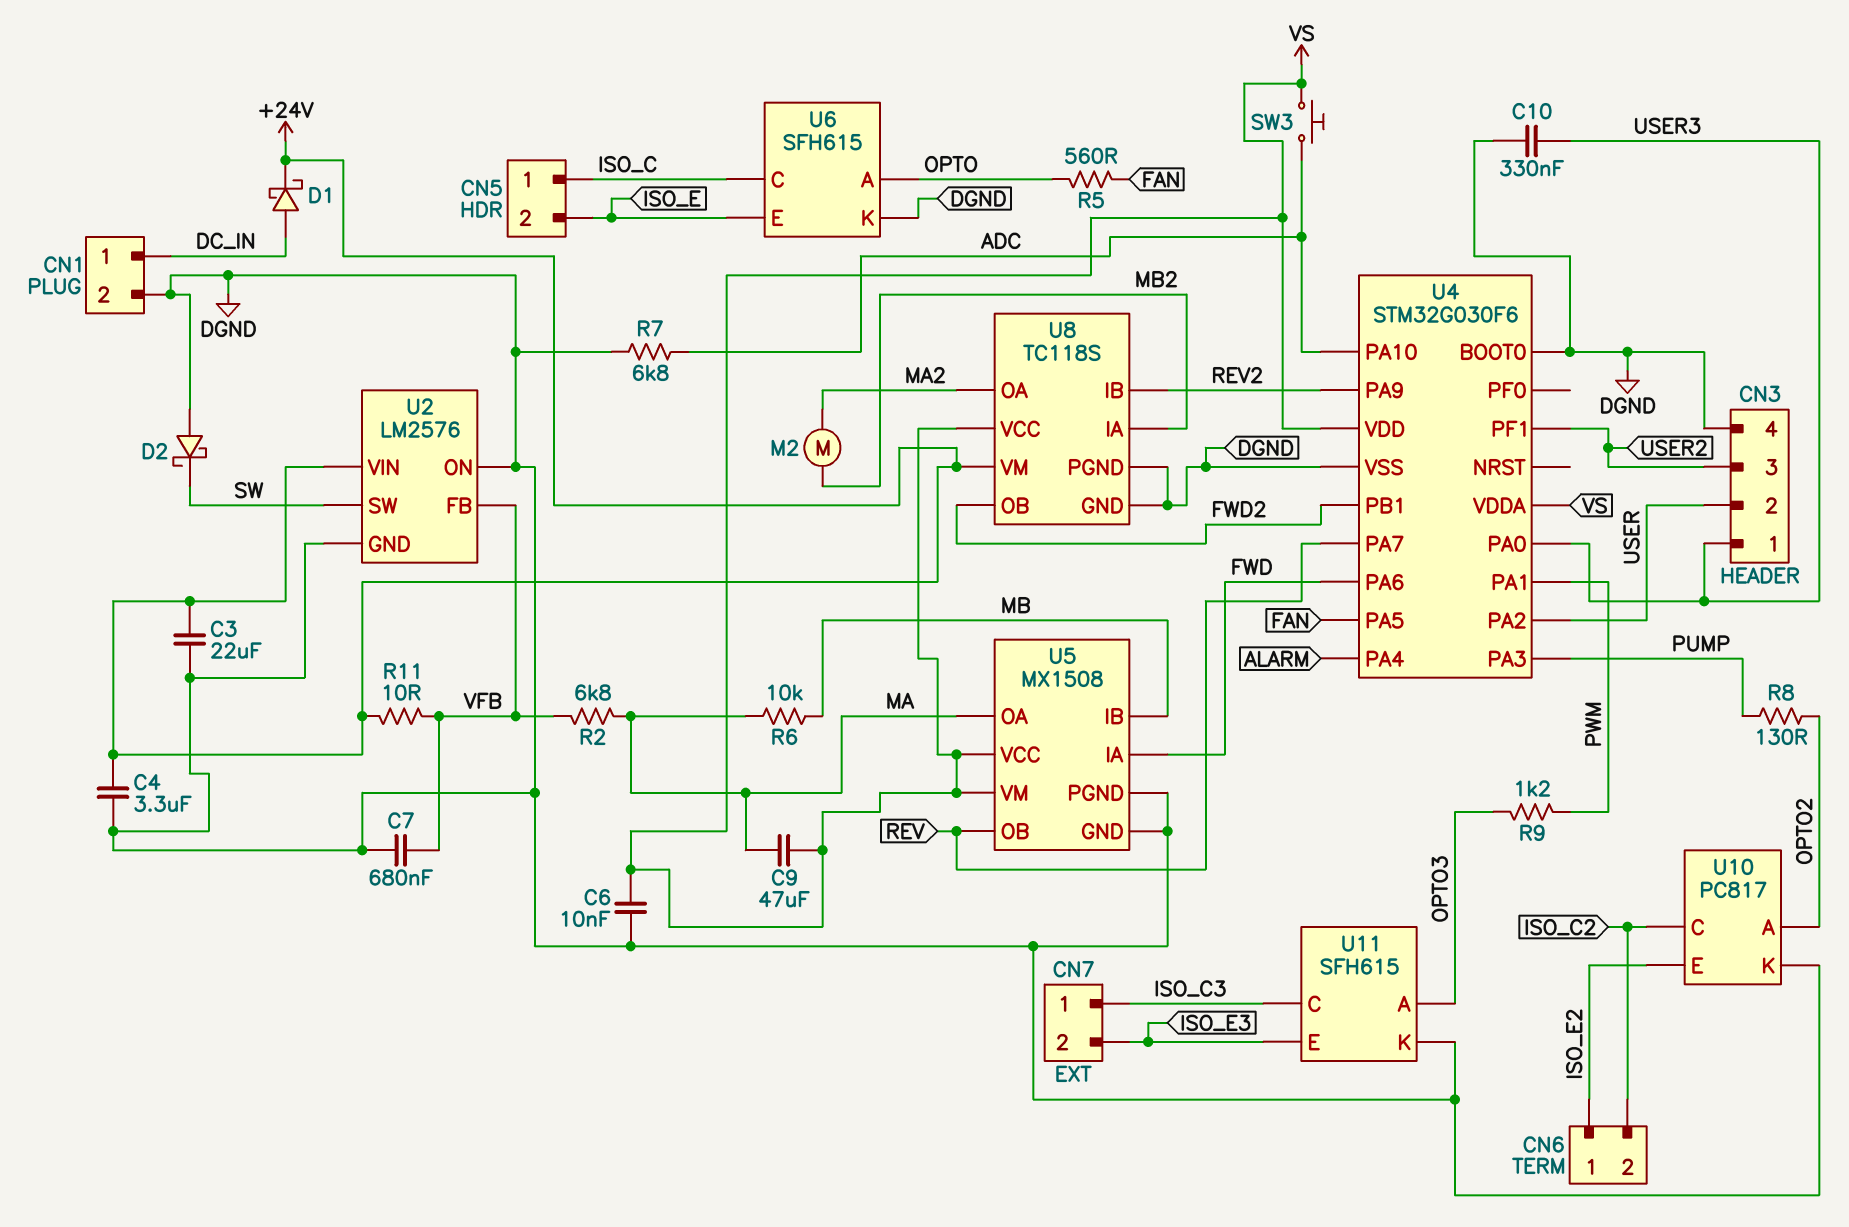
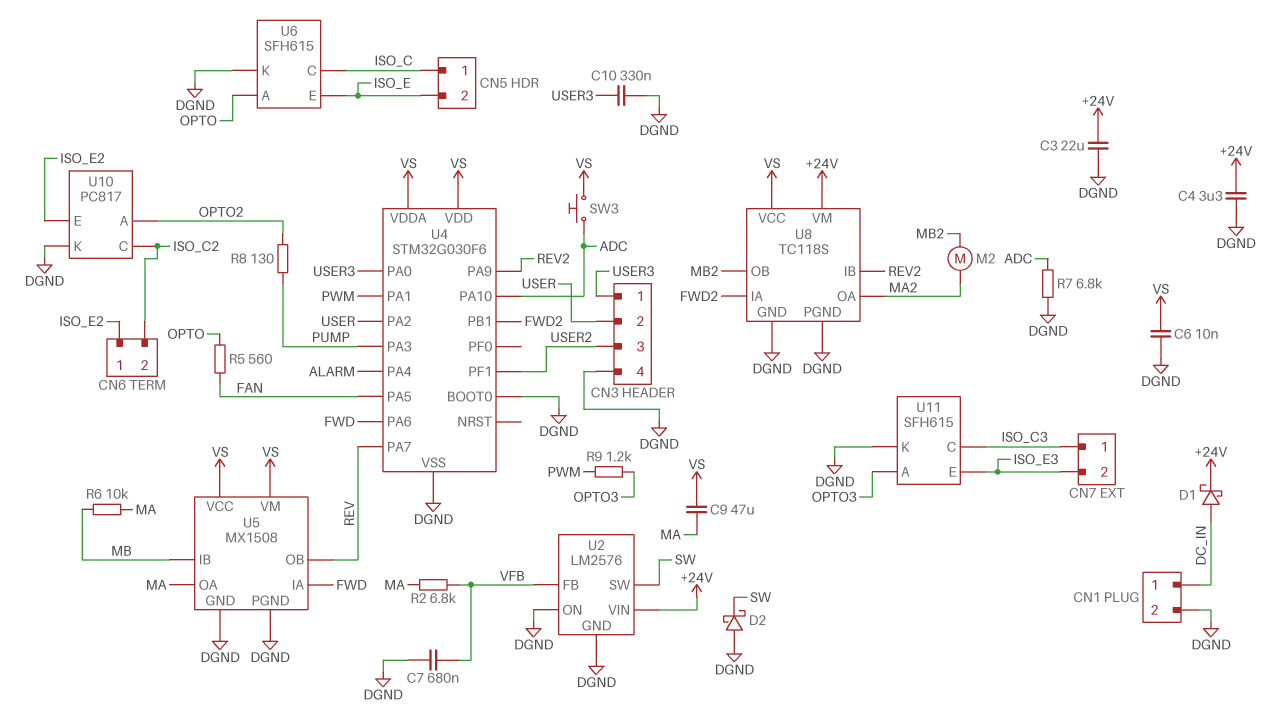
R11: 10 (+24V, VFB) -> none
U8 pin IA: MB2 -> FWD2
U8 pin OB: FWD2 -> MB2

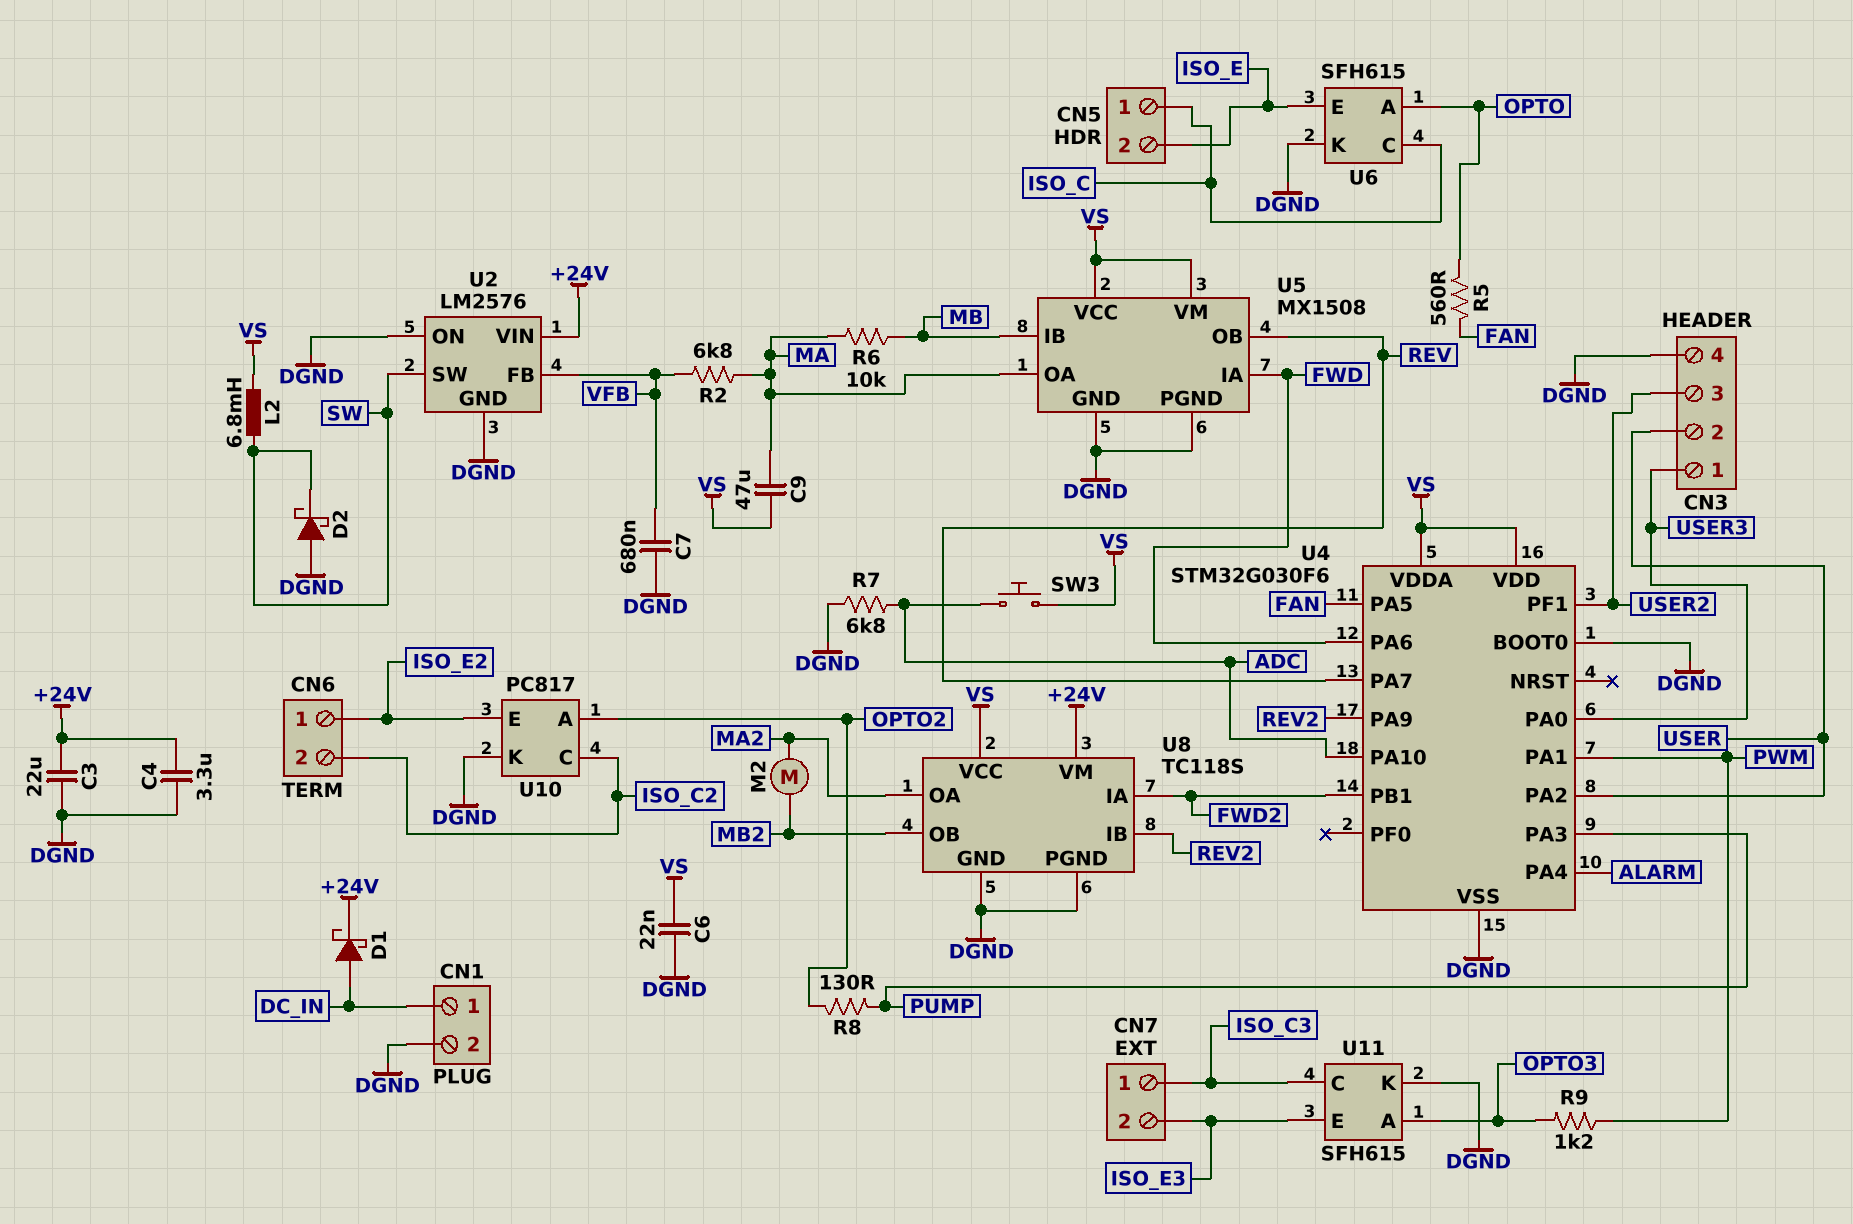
C6: 10nF (DGND, VS) -> 22nF (DGND, VS)
C10: 330nF (DGND, USER3) -> none
L2: none -> 6.8mH (SW, VS)

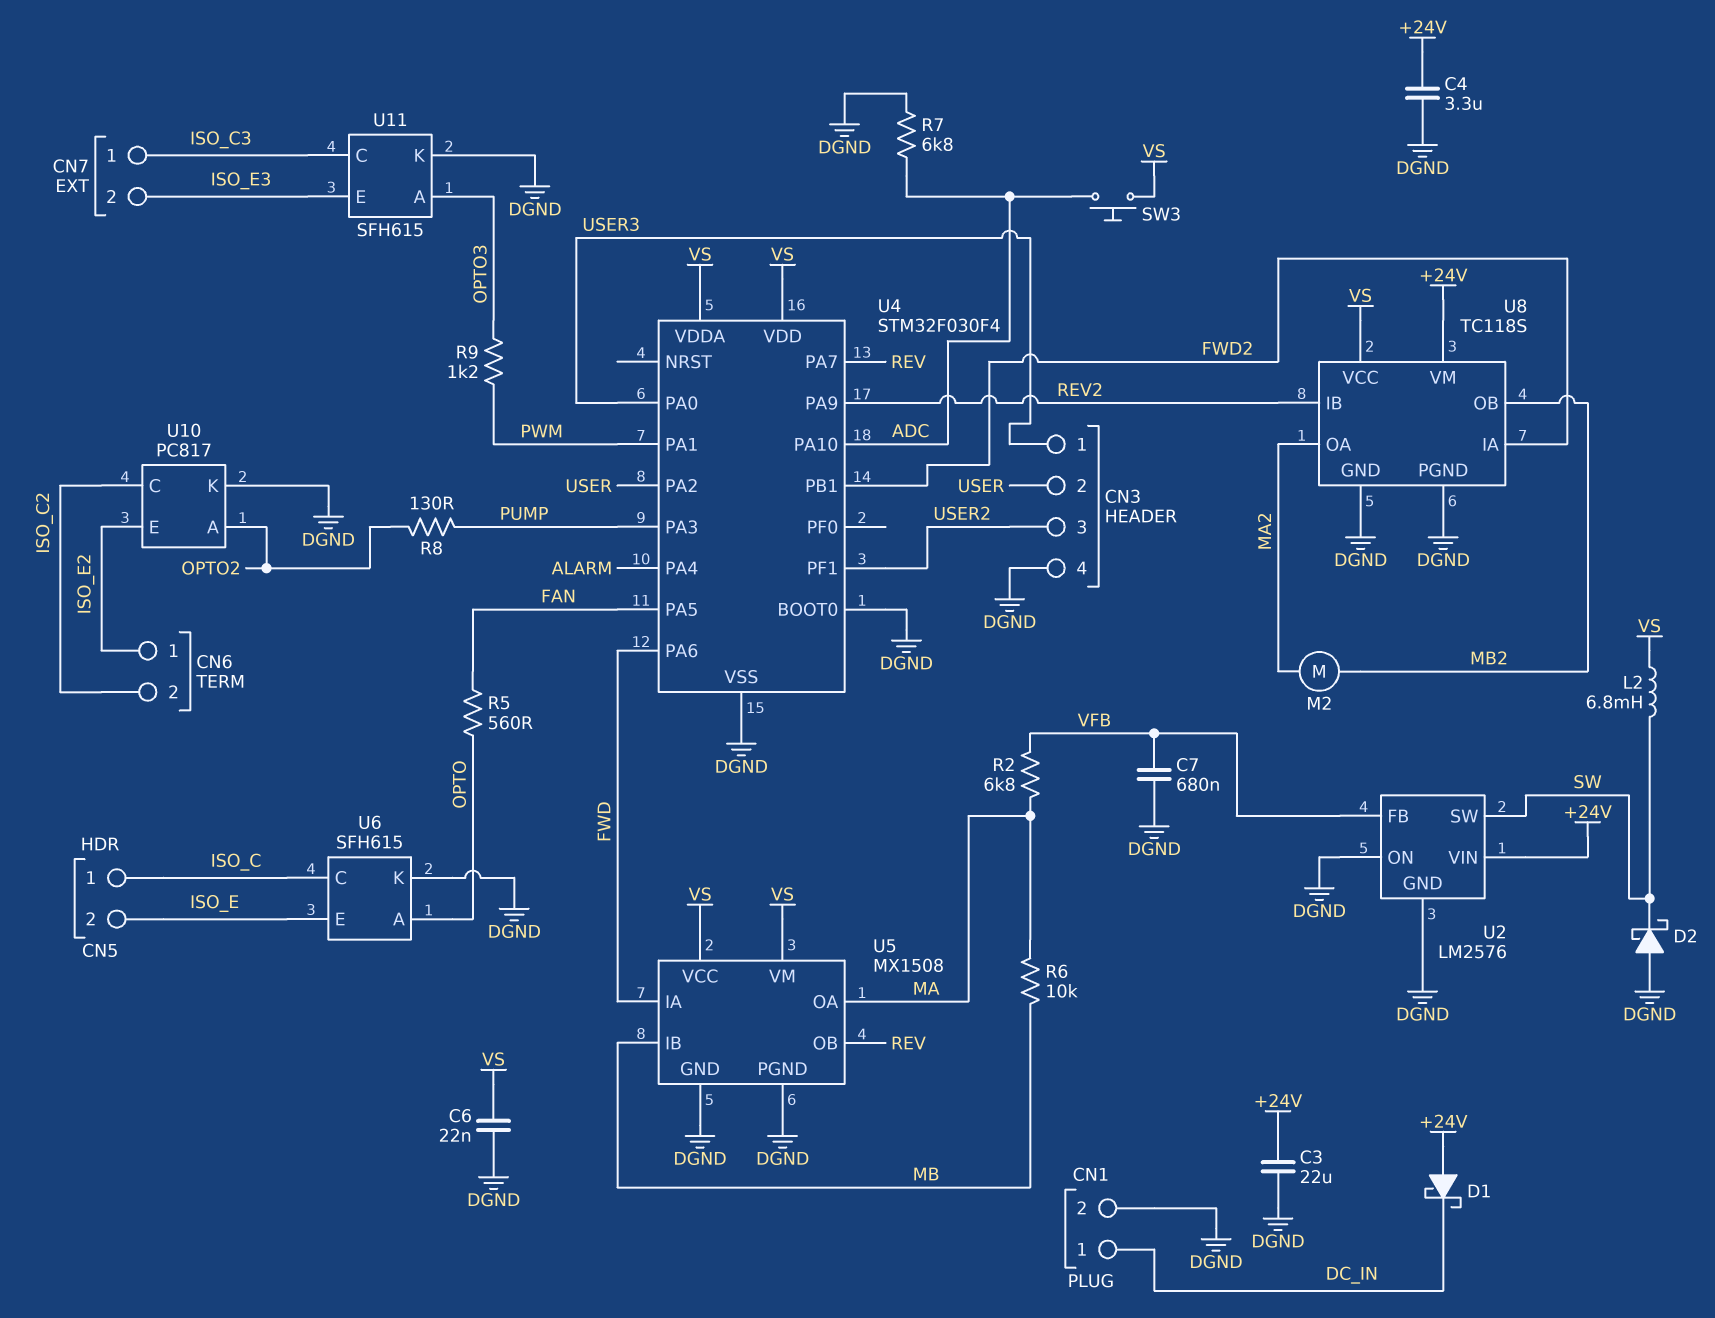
C9: 47uF (MA, VS) -> none
D1: schottky (A DC_IN, K +24V) -> schottky (A +24V, K DC_IN)
U4: STM32G030F6 -> STM32F030F4

